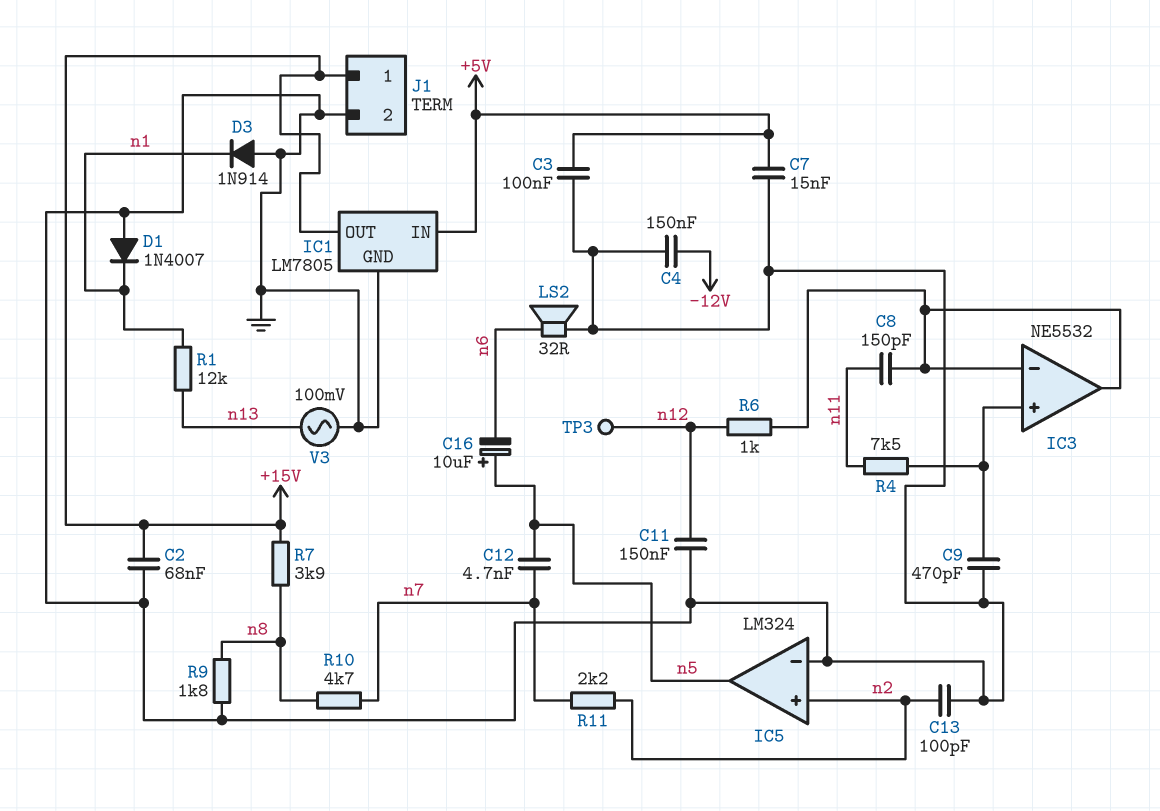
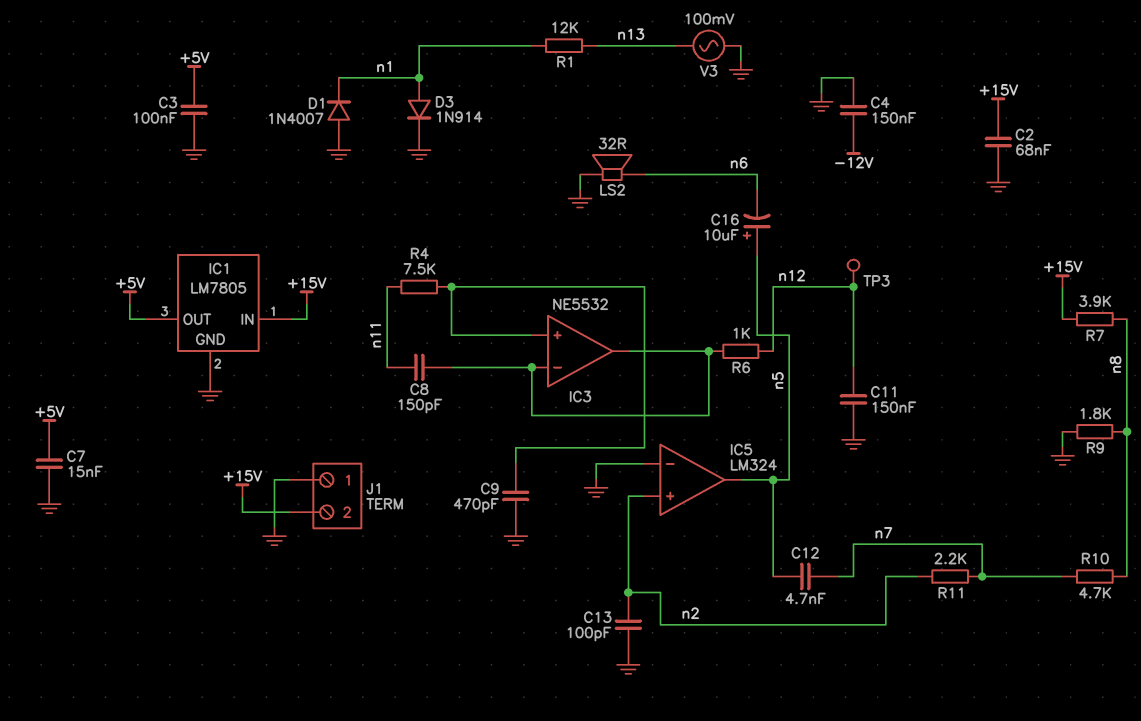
D3: diode 1N914 (A GND, K n1) -> diode 1N914 (A n1, K GND)
IC1 pin IN: +5V -> +15V
IC1 pin OUT: +15V -> +5V
J1 pin 1: +15V -> GND
J1 pin 2: GND -> +15V

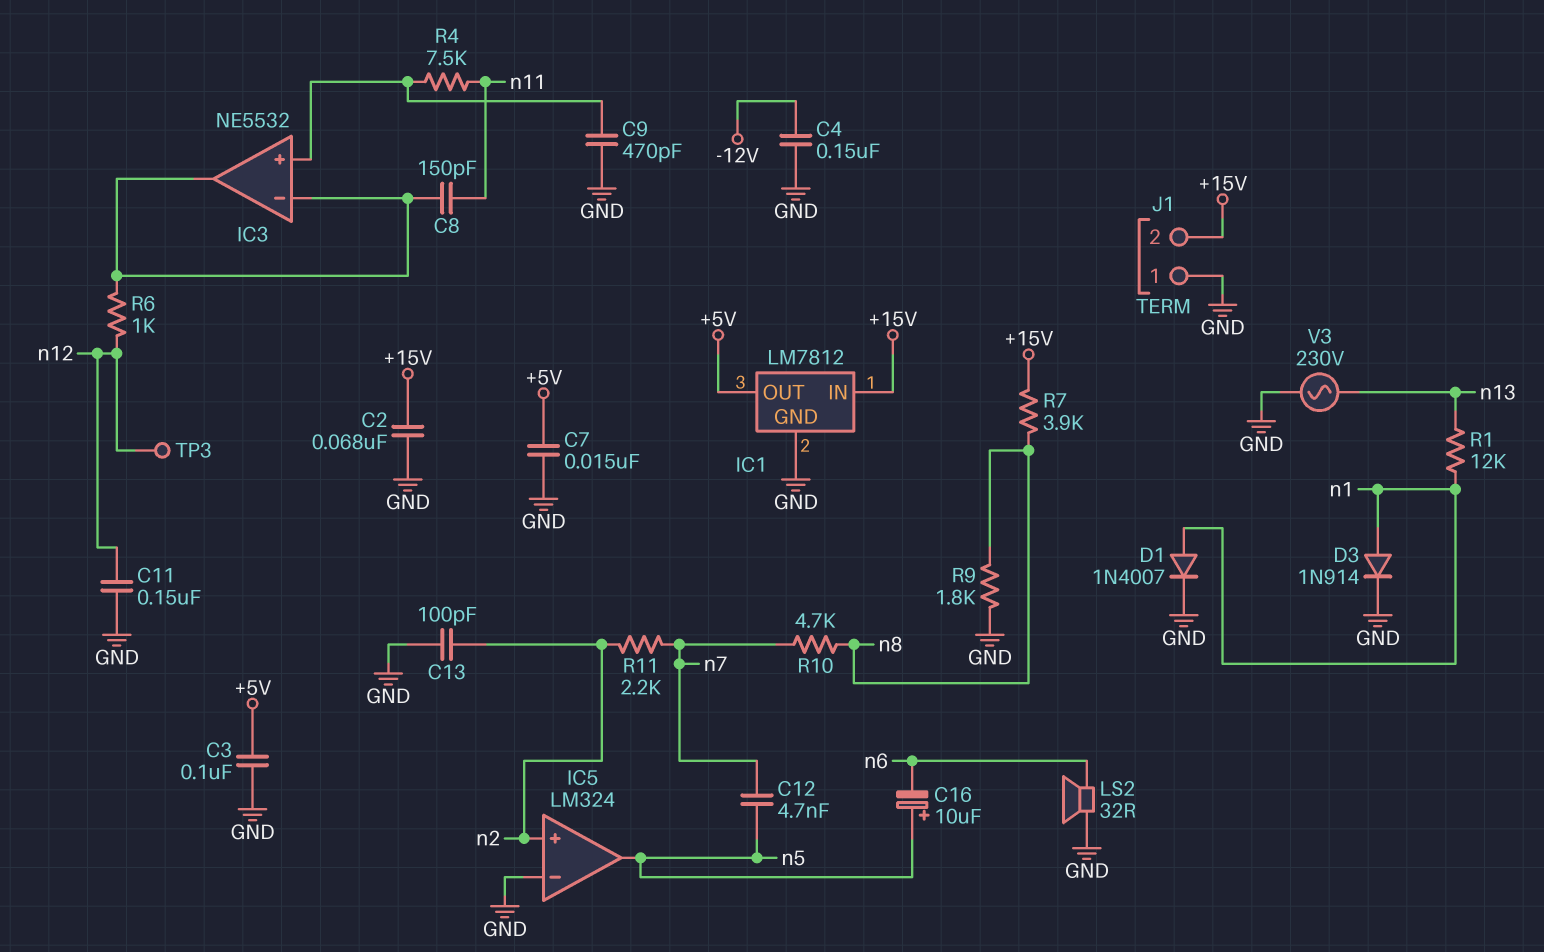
D1: diode 1N4007 (A GND, K n1) -> diode 1N4007 (A n1, K GND)
IC1: LM7805 -> LM7812
V3: AC 100mV (GND, n13) -> AC 230V (GND, n13)

